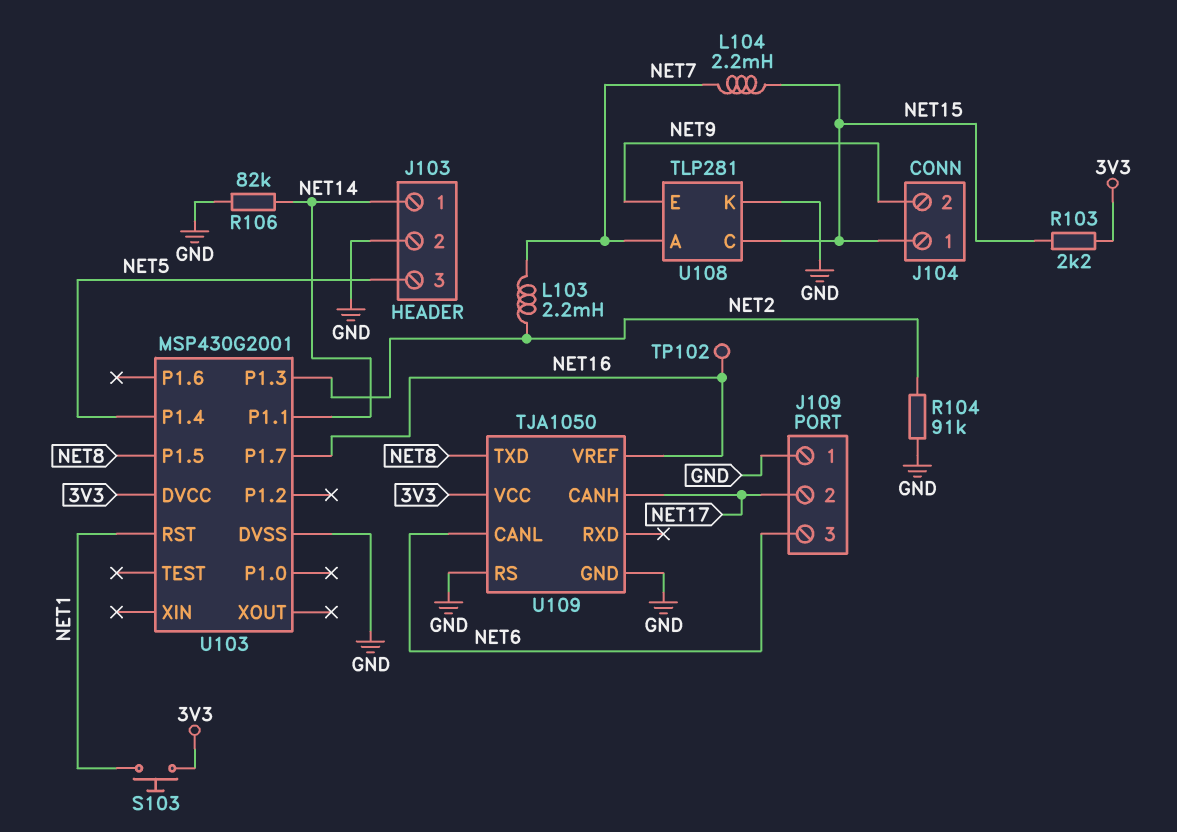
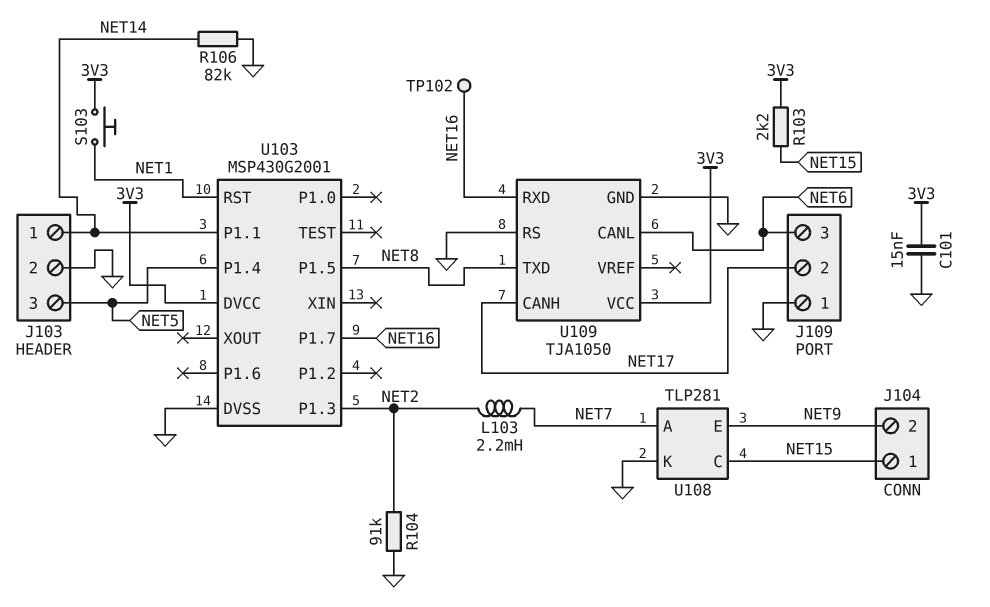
C101: none -> 15nF (3V3, GND)
L104: 2.2mH (NET7, NET15) -> none
U109 pin RXD: none -> NET16
U109 pin VREF: NET16 -> none

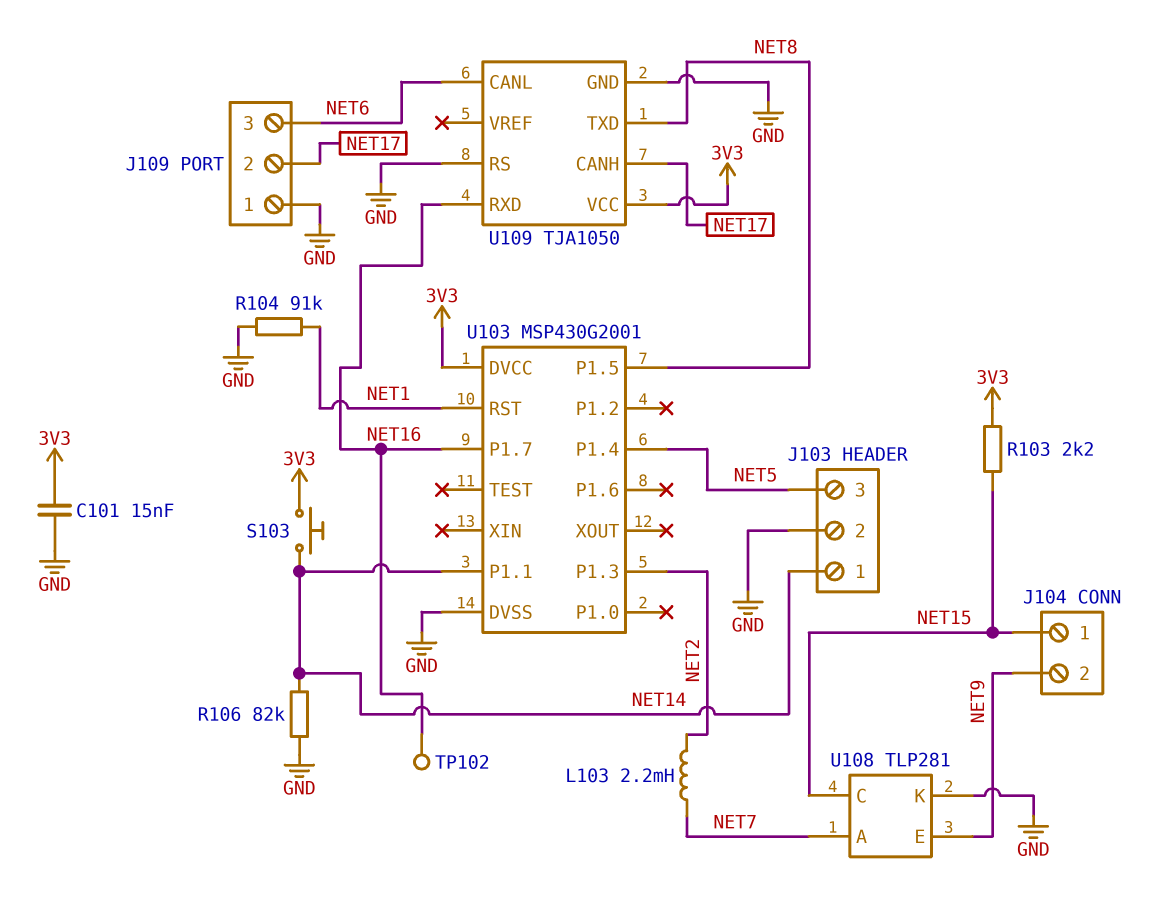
R104: 91k (GND, NET2) -> 91k (GND, NET1)
S103: button (3V3, NET1) -> button (3V3, NET14)

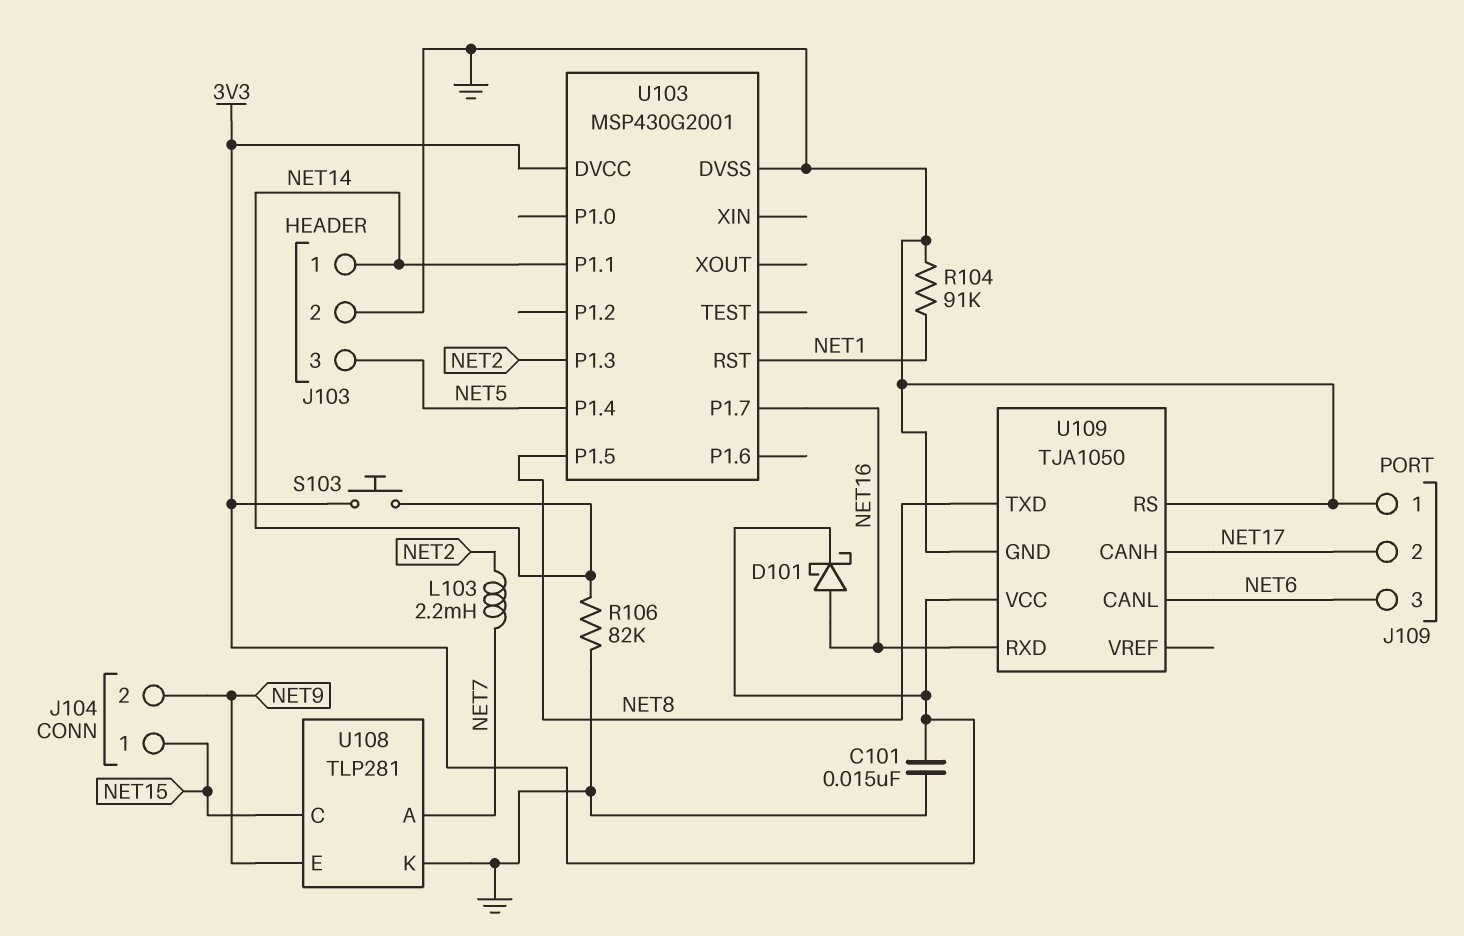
D101: none -> schottky (A NET16, K 3V3)
R103: 2.2k (3V3, NET15) -> none
TP102: test point (NET16) -> none

